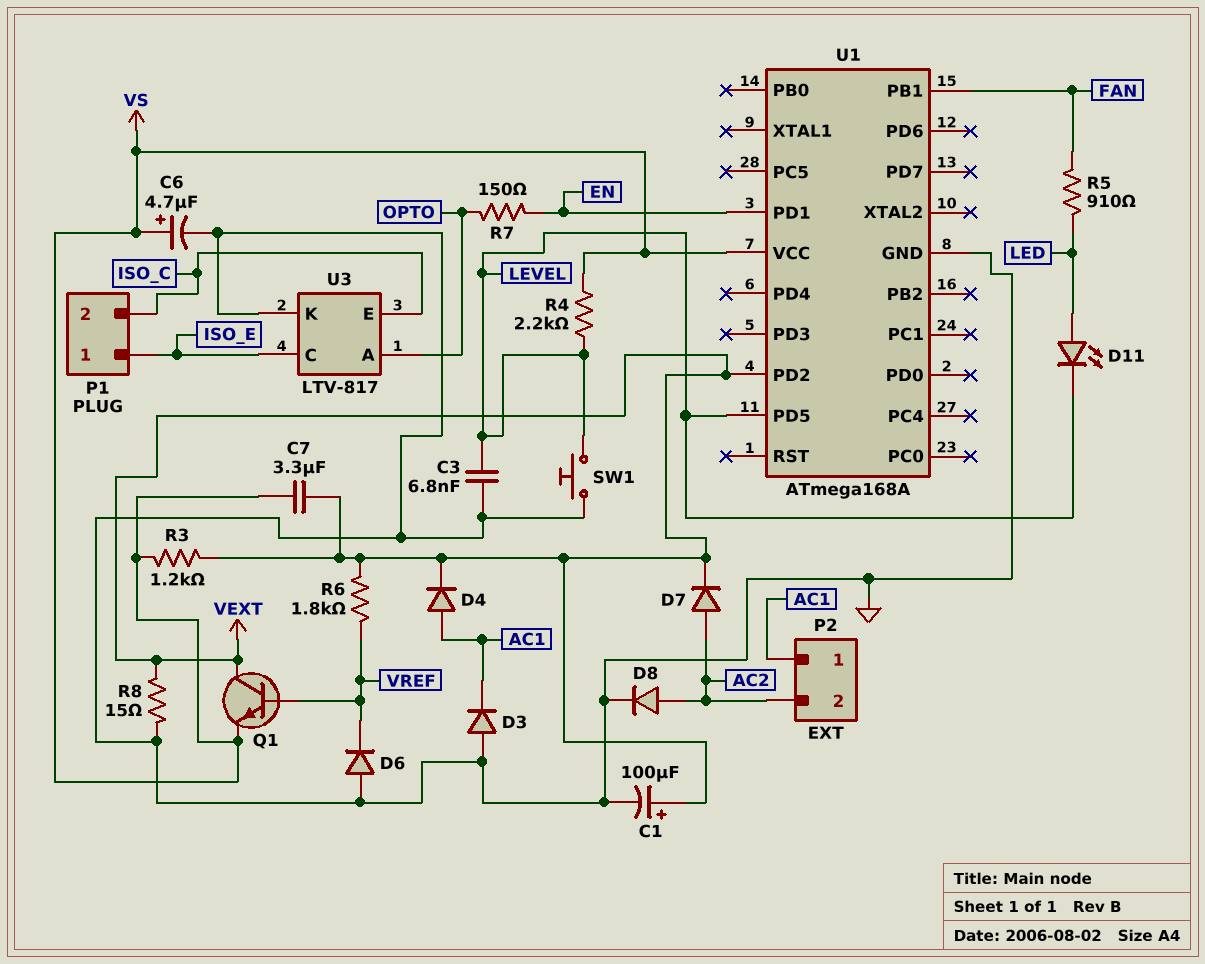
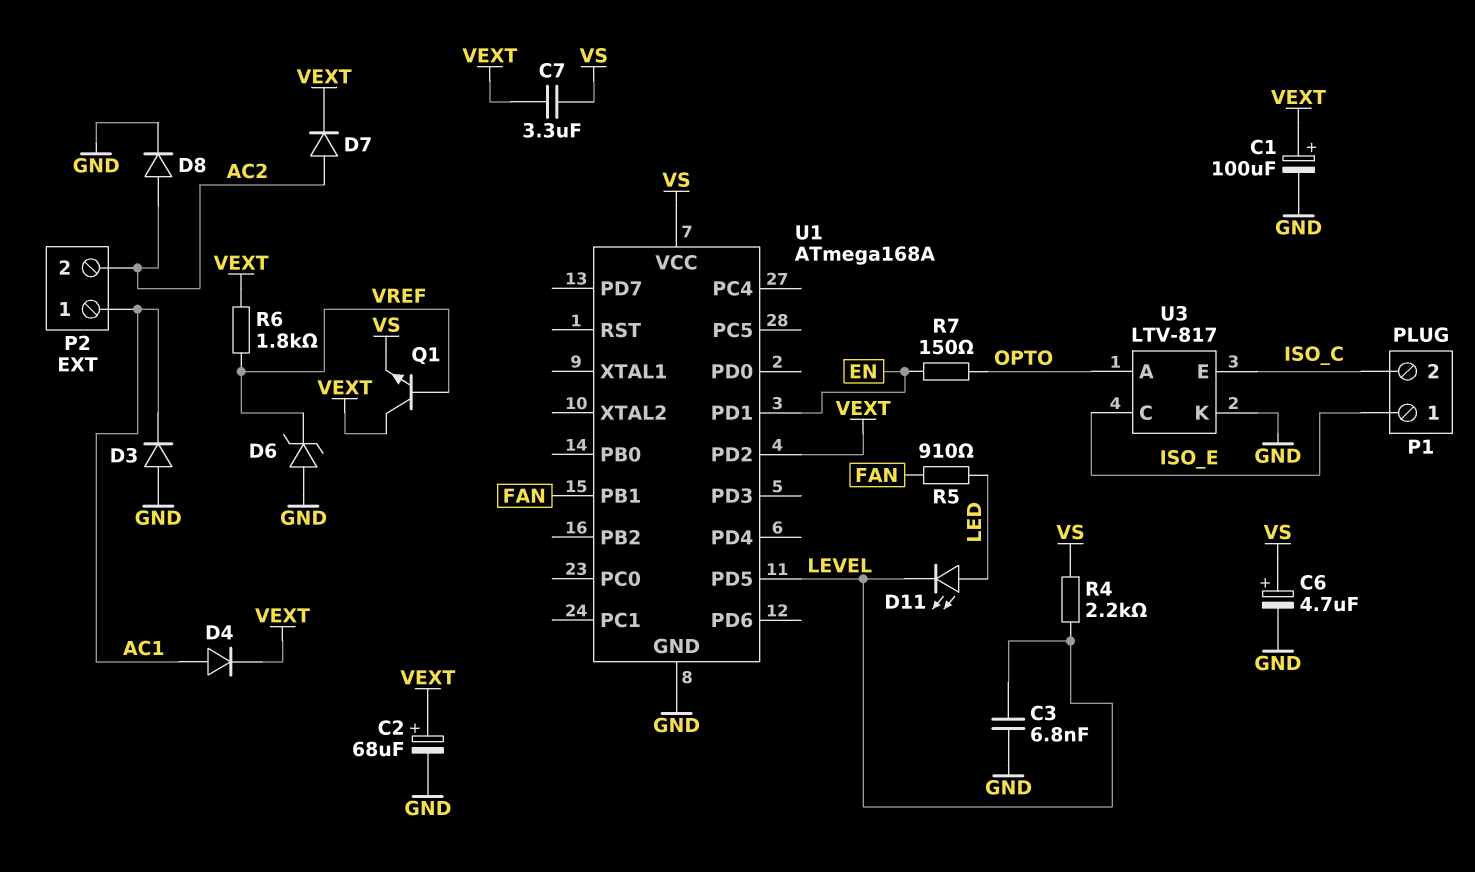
C2: none -> 68uF (plus VEXT, minus GND)
D6: diode (A GND, K VREF) -> zener (A GND, K VREF)
R3: 1.2k (VEXT, VS) -> none
R8: 15 (GND, VEXT) -> none
SW1: button (GND, LEVEL) -> none

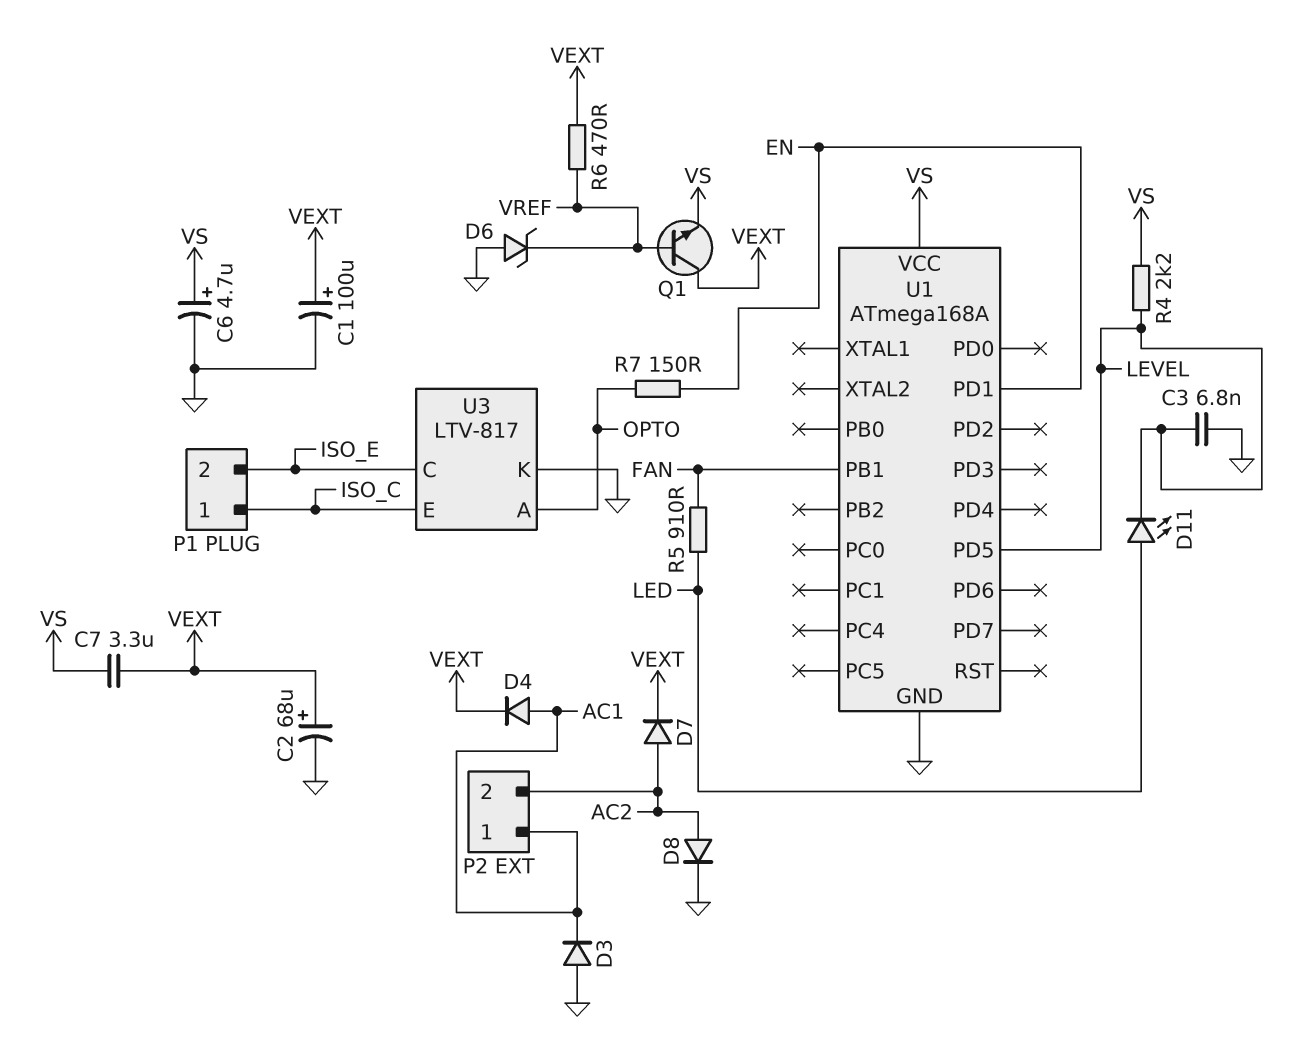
P1 pin 1: ISO_E -> ISO_C
P1 pin 2: ISO_C -> ISO_E
R6: 1.8k (VEXT, VREF) -> 470 (VEXT, VREF)
U1 pin PD2: VEXT -> none

